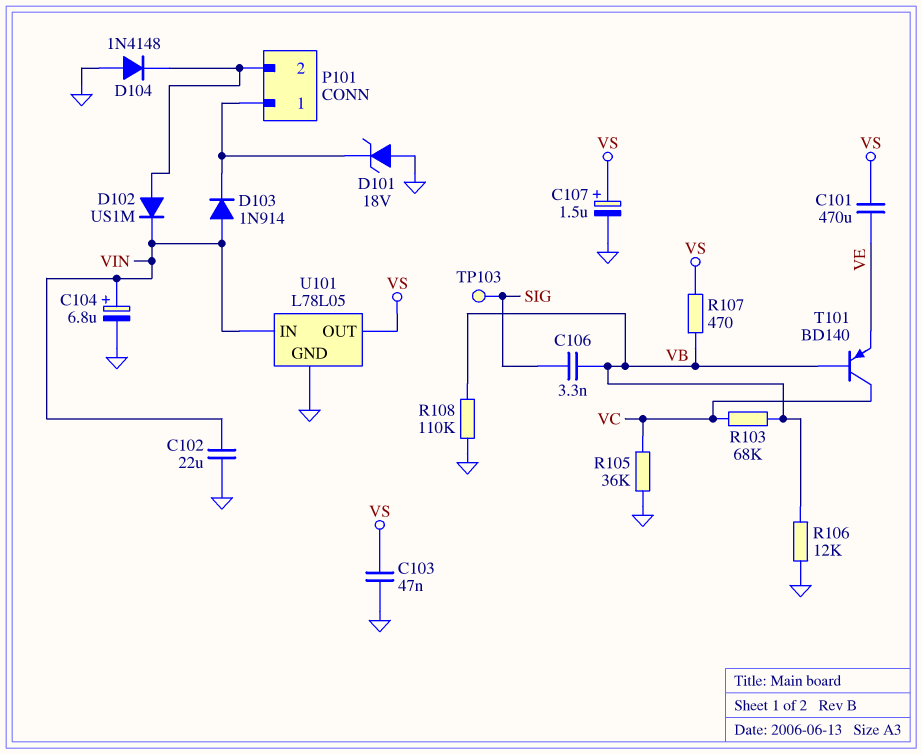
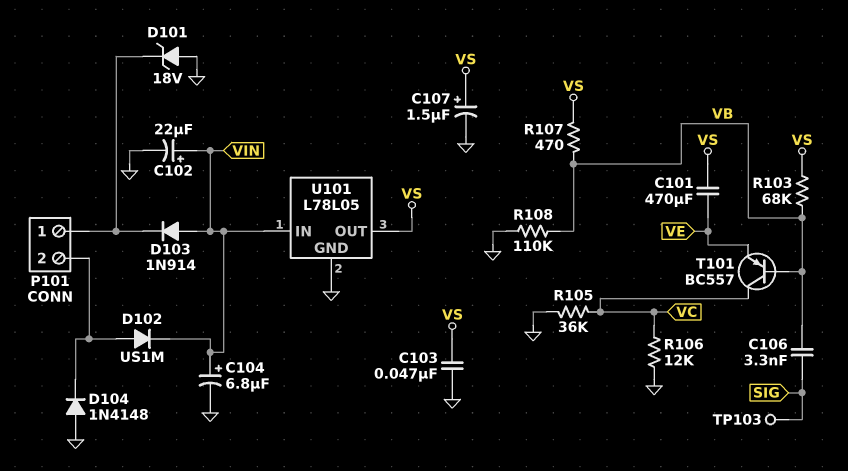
C102: 22uF (GND, VIN) -> 22uF (plus VIN, minus GND)
R103: 68k (VB, VC) -> 68k (VB, VS)
R106: 12k (GND, VB) -> 12k (GND, VC)
T101: PNP BD140 (B VB, C VC, E VE) -> PNP BC557 (B VB, C VC, E VE)

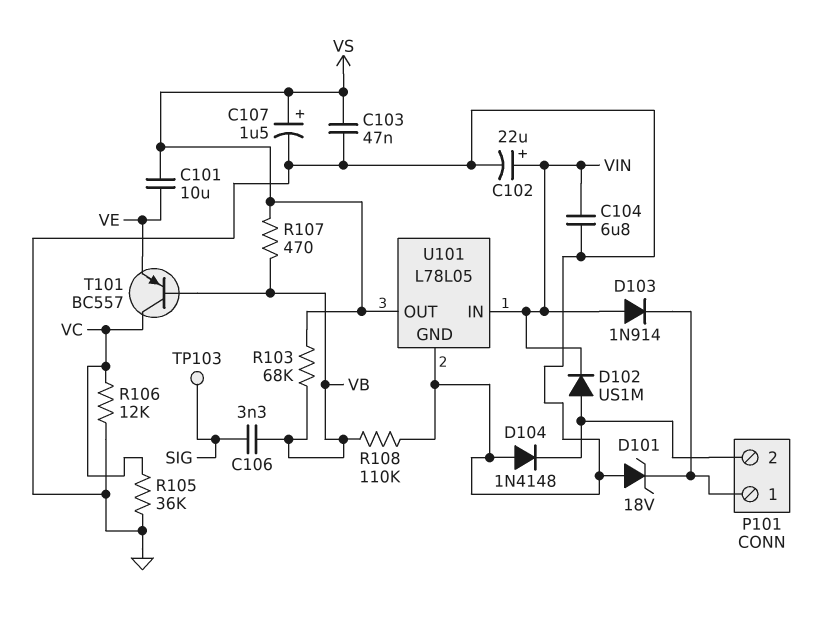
C101: 470uF (VE, VS) -> 10uF (VE, VS)
C104: 6.8uF (plus VIN, minus GND) -> 6.8uF (GND, VIN)

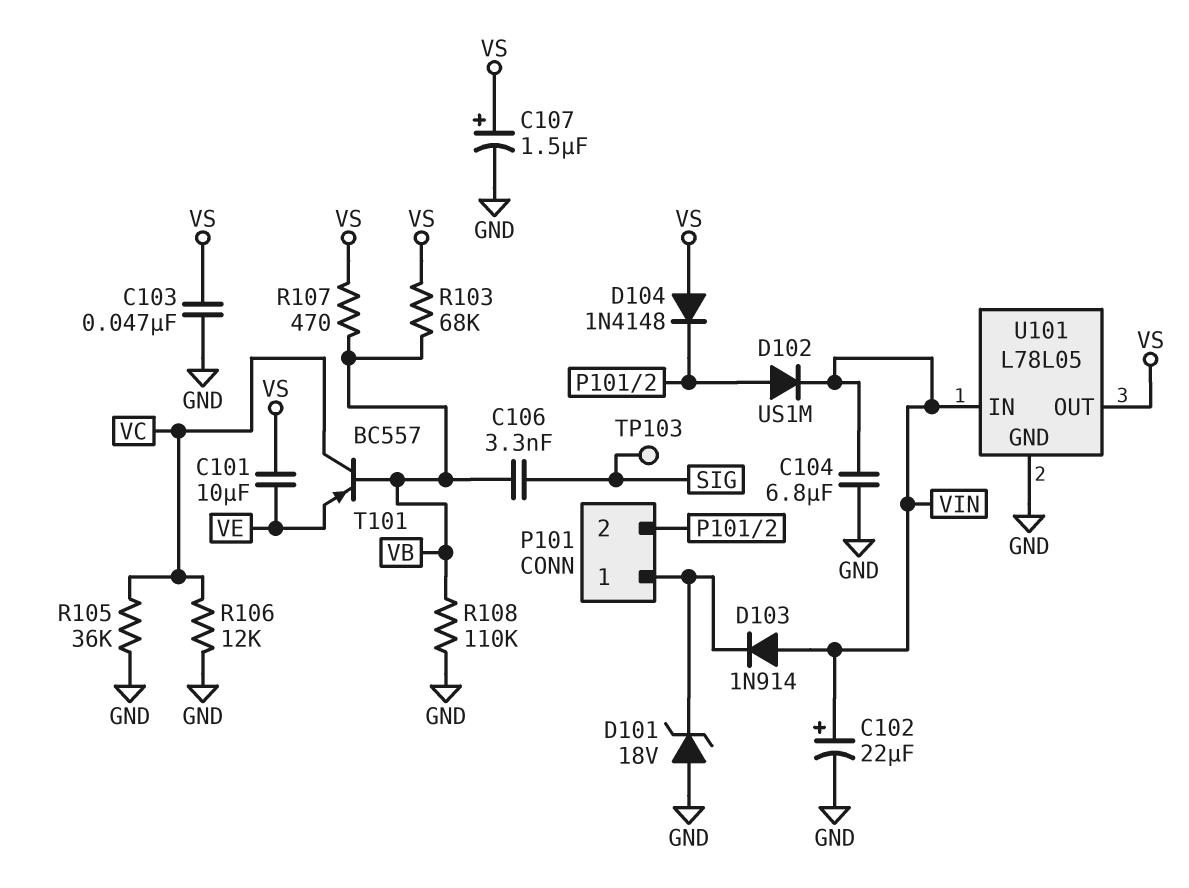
D104: diode 1N4148 (A GND, K P101/2) -> diode 1N4148 (A VS, K P101/2)

